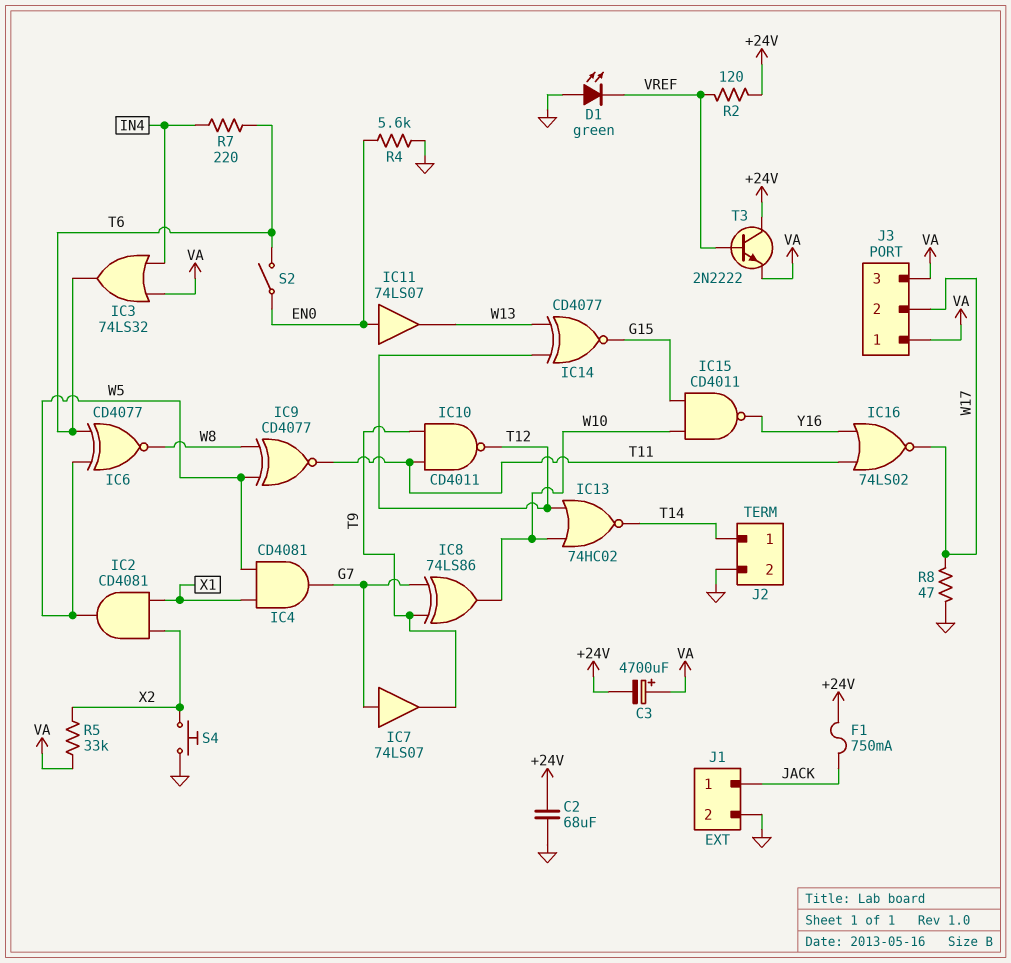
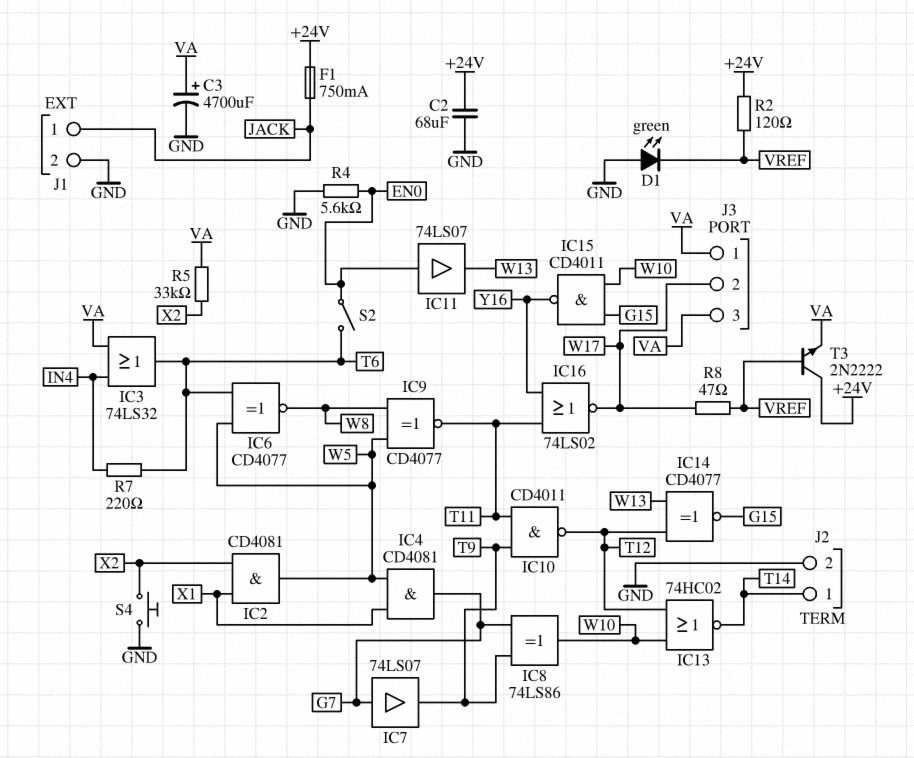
C3: 4700uF (plus VA, minus +24V) -> 4700uF (plus VA, minus GND)
R8: 47 (GND, W17) -> 47 (VREF, W17)

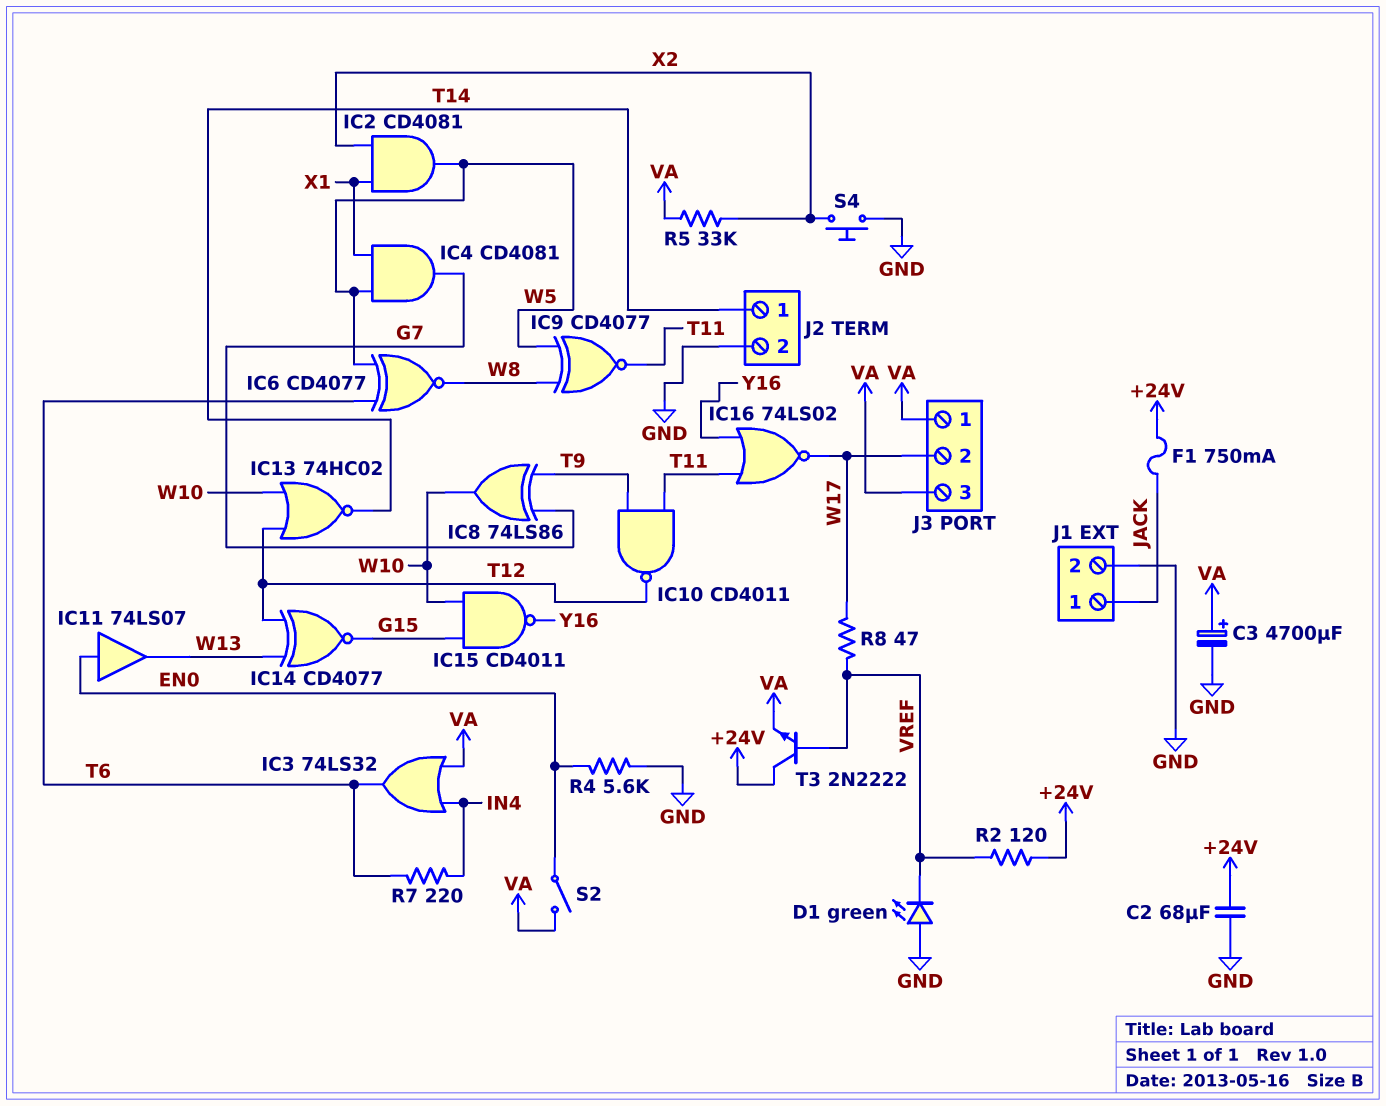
IC7: buffer 74LS07 (in G7, out T9) -> none
S2: switch (EN0, T6) -> switch (EN0, VA)

